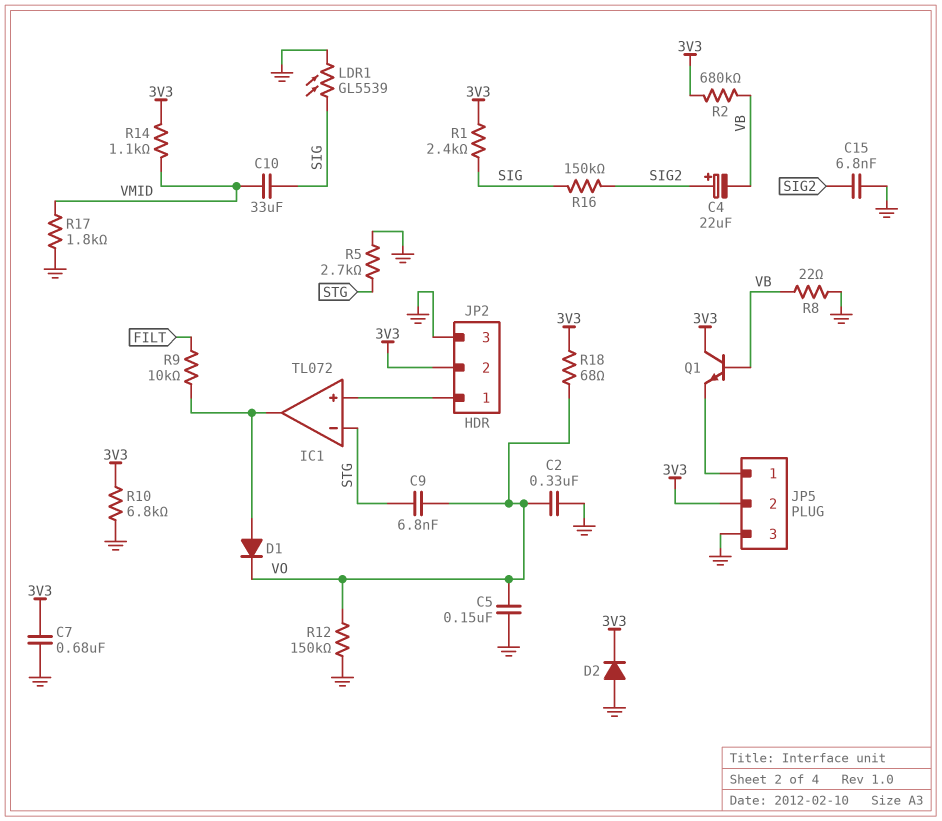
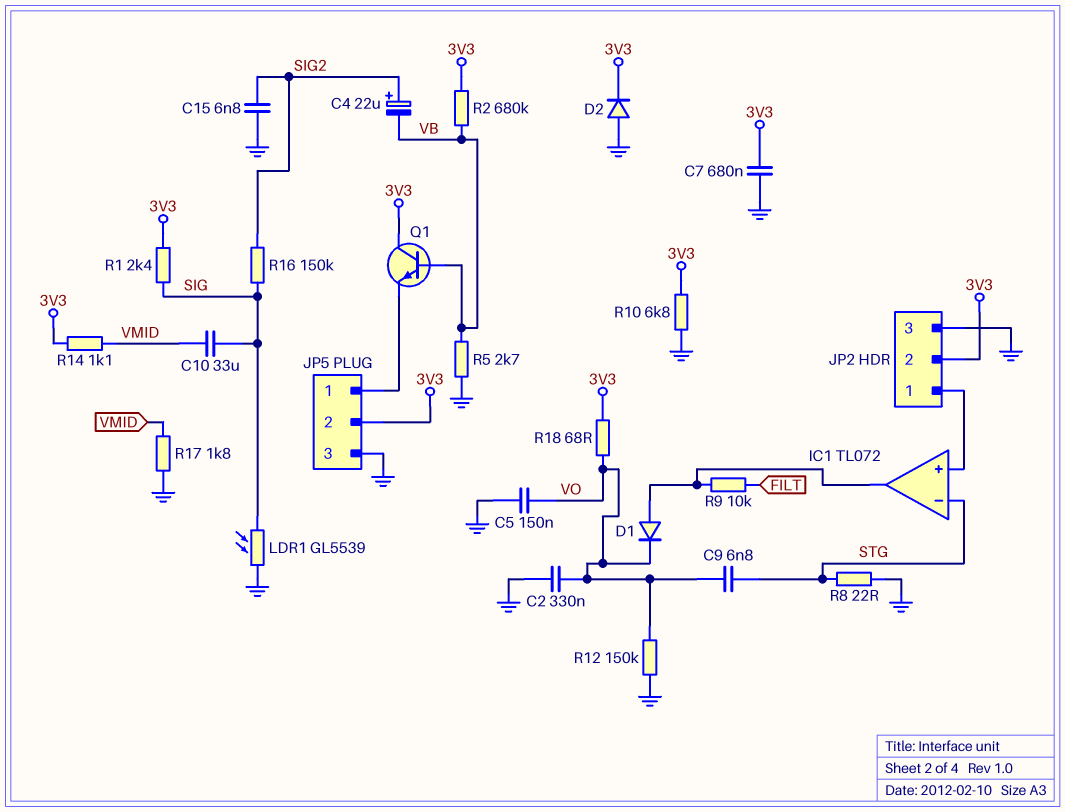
R5: 2.7k (GND, STG) -> 2.7k (GND, VB)
R8: 22 (GND, VB) -> 22 (GND, STG)

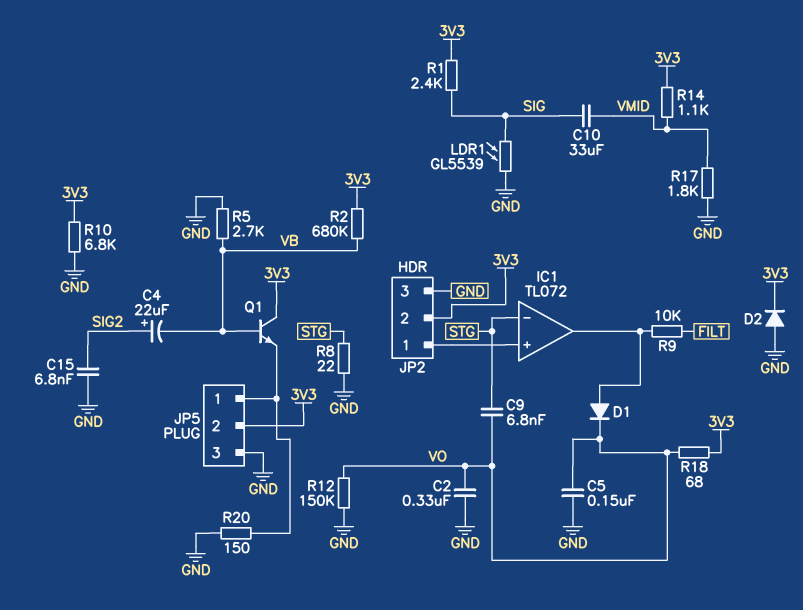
C7: 680nF (3V3, GND) -> none
R16: 150k (SIG, SIG2) -> none
R20: none -> 150 (GND, JP5/1)

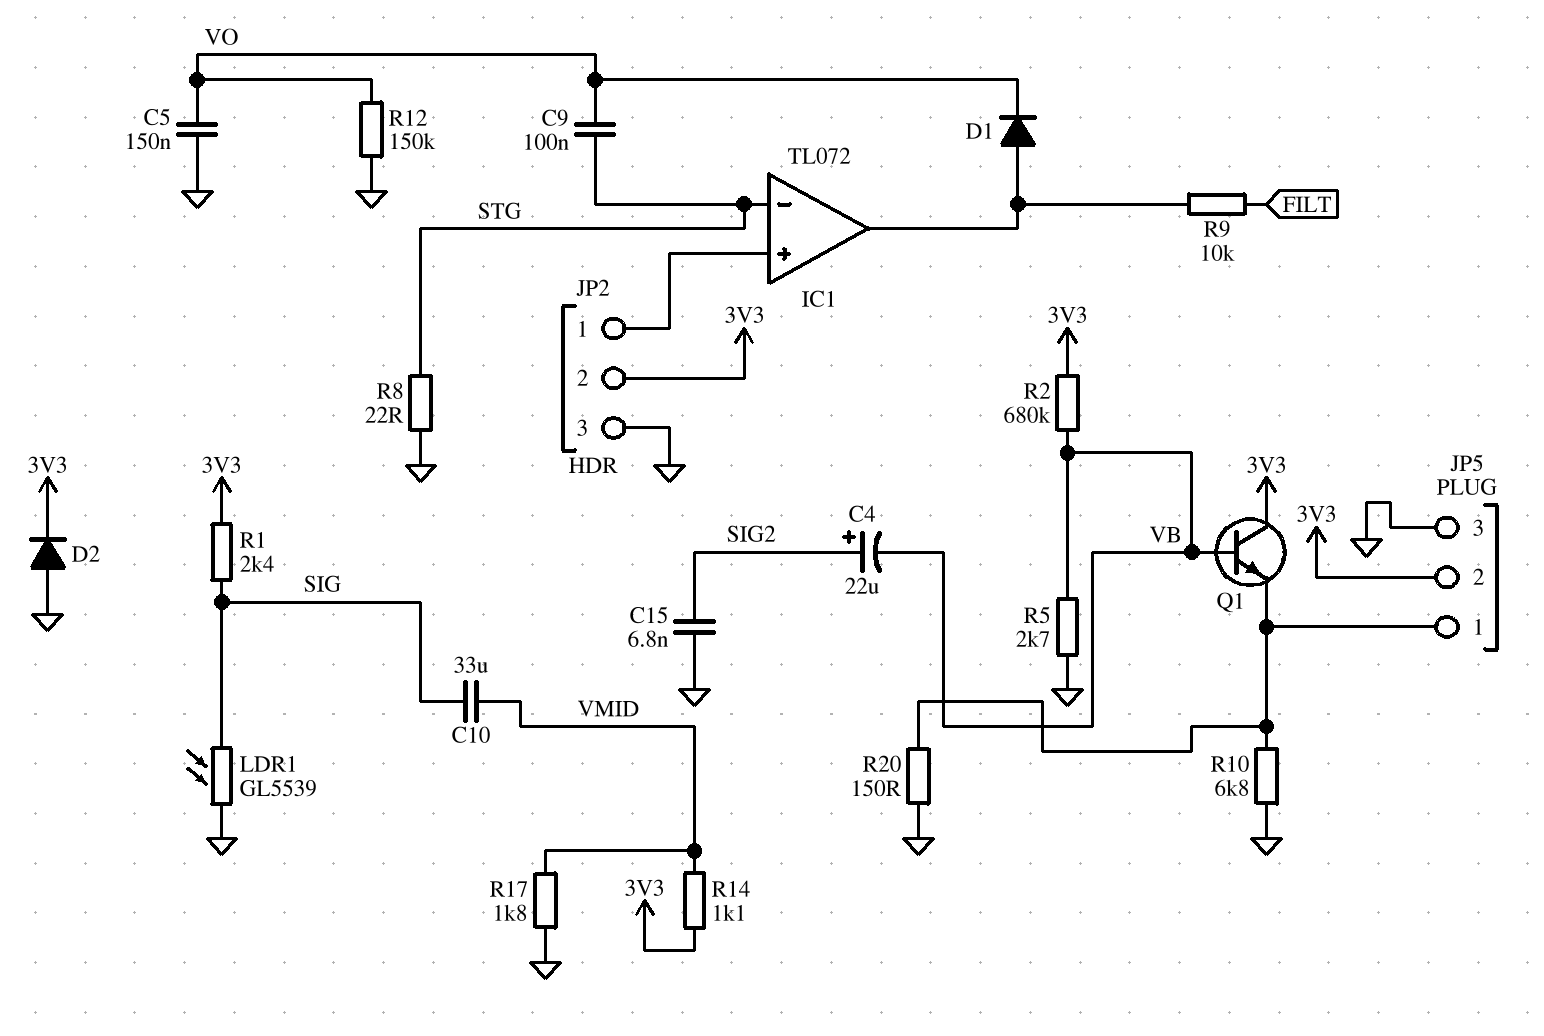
C2: 330nF (GND, VO) -> none
C9: 6.8nF (STG, VO) -> 100nF (STG, VO)
R10: 6.8k (3V3, GND) -> 6.8k (GND, JP5/1)
R18: 68 (3V3, VO) -> none

